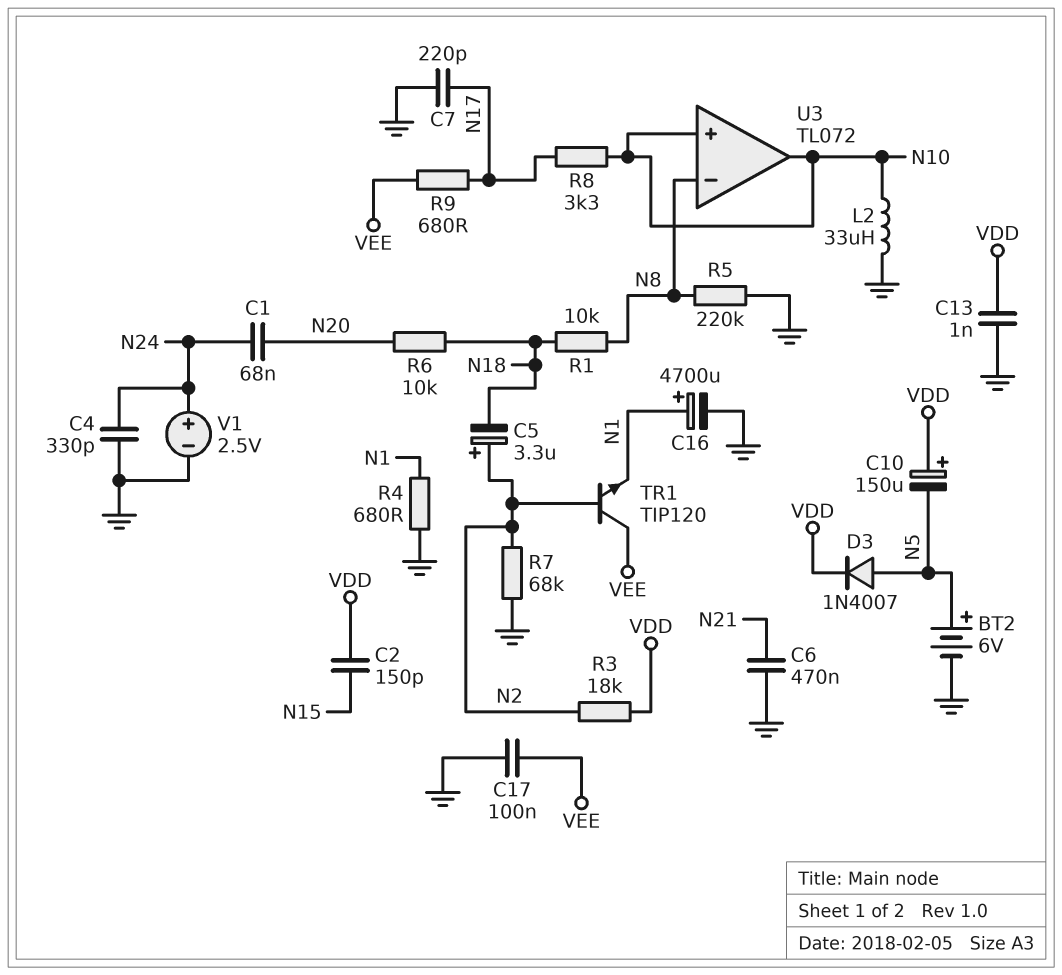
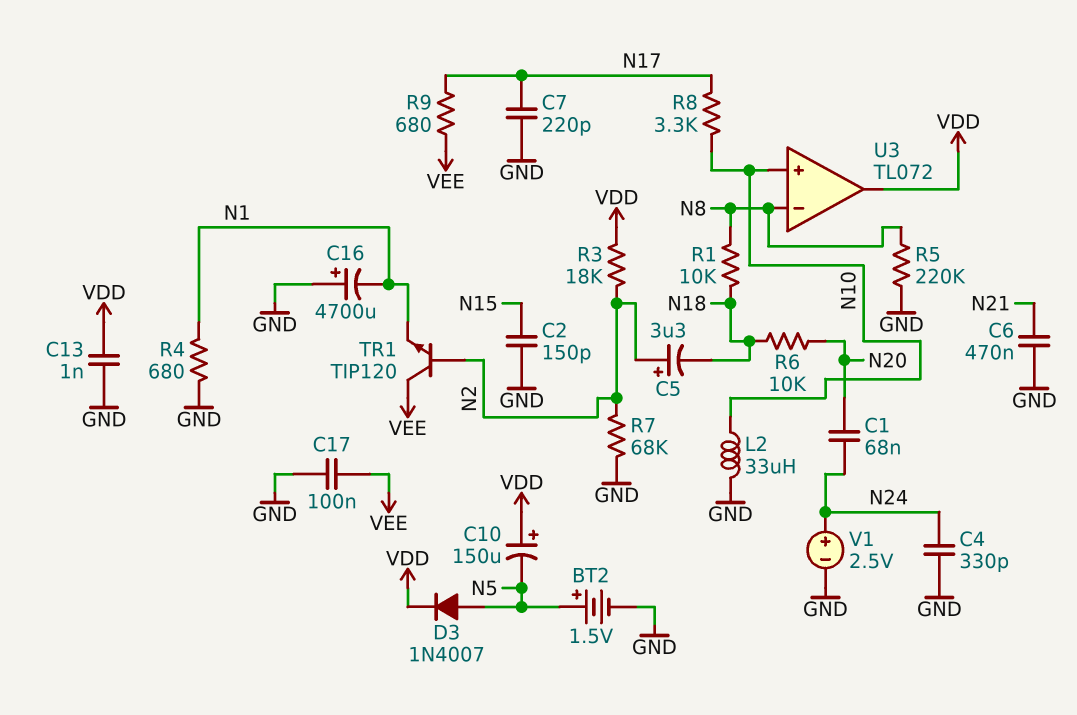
BT2: 6V (plus N5, minus GND) -> 1.5V (plus N5, minus GND)
C2: 150pF (N15, VDD) -> 150pF (GND, N15)
C16: 4700uF (plus N1, minus GND) -> 4700uF (plus GND, minus N1)
U3 pin out: N10 -> VDD

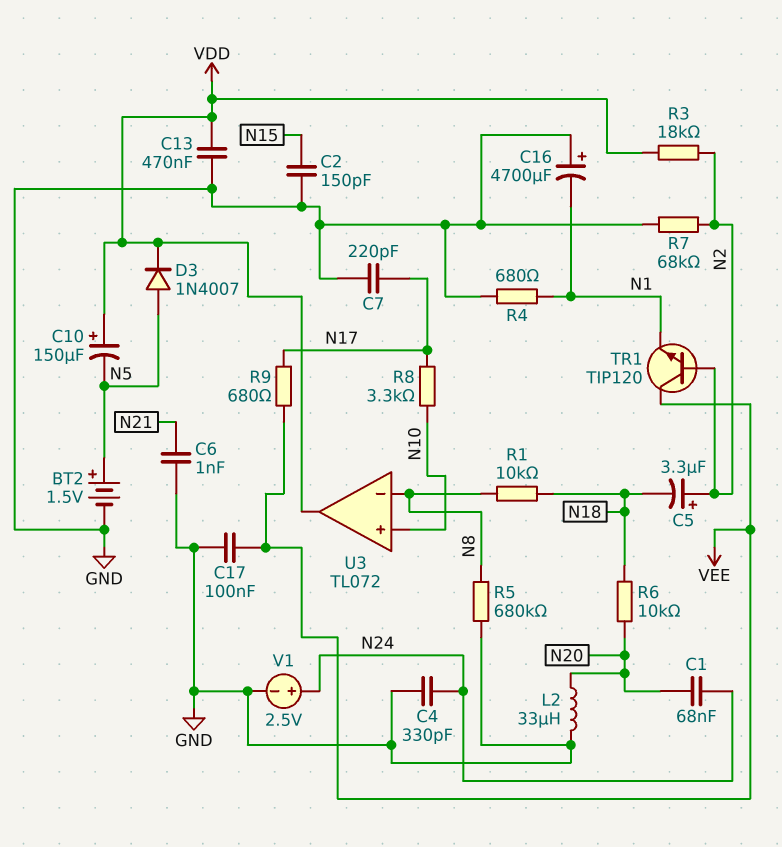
C6: 470nF (GND, N21) -> 1nF (GND, N21)
C13: 1nF (GND, VDD) -> 470nF (GND, VDD)
L2: 33uH (GND, N10) -> 33uH (GND, N20)
R5: 220k (GND, N8) -> 680k (GND, N8)

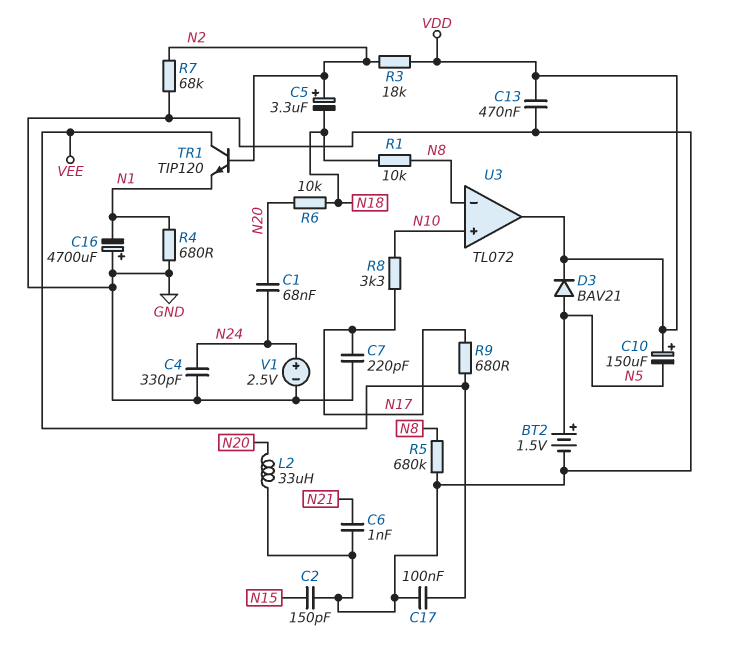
D3: diode 1N4007 (A N5, K VDD) -> diode BAV21 (A N5, K VDD)

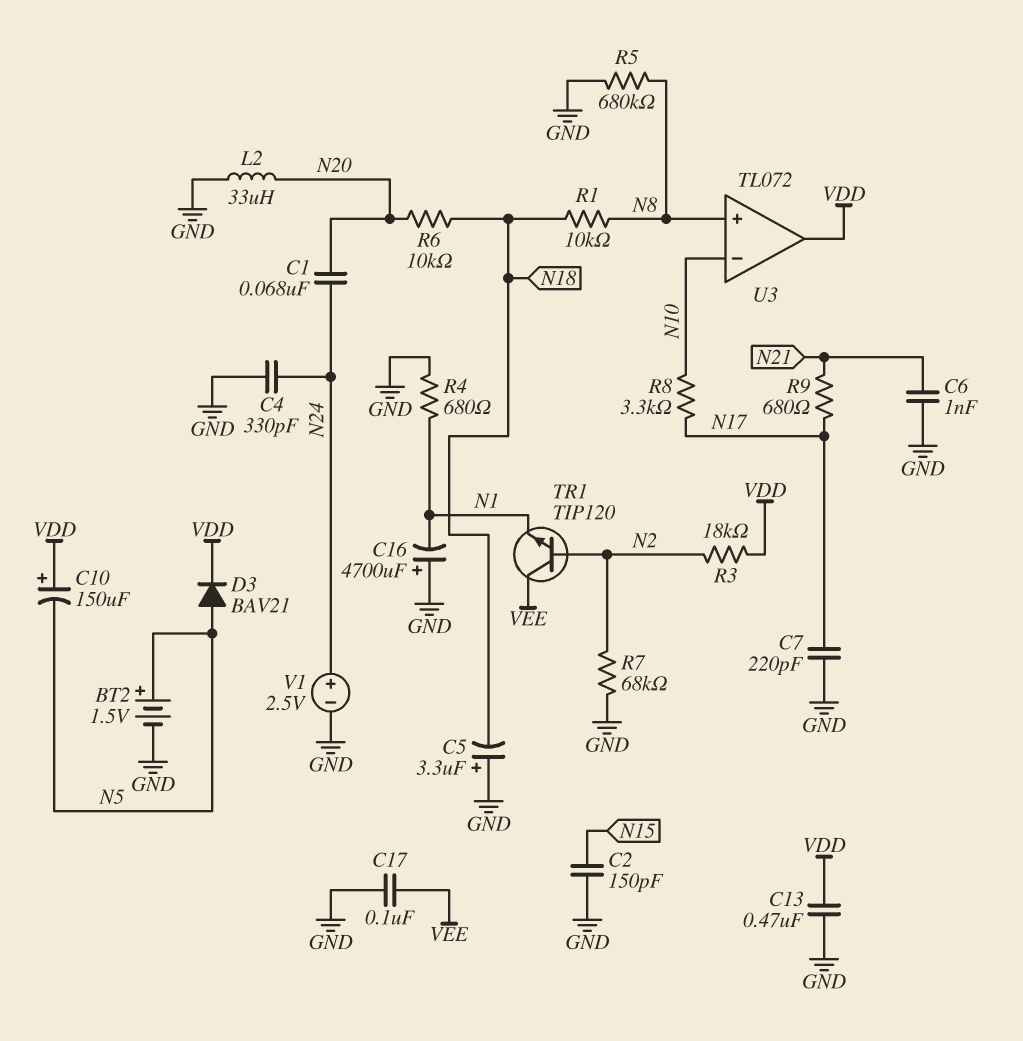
C5: 3.3uF (plus N2, minus N18) -> 3.3uF (plus GND, minus N18)
R9: 680 (N17, VEE) -> 680 (N17, N21)
U3 pin in+: N10 -> N8
U3 pin in-: N8 -> N10

